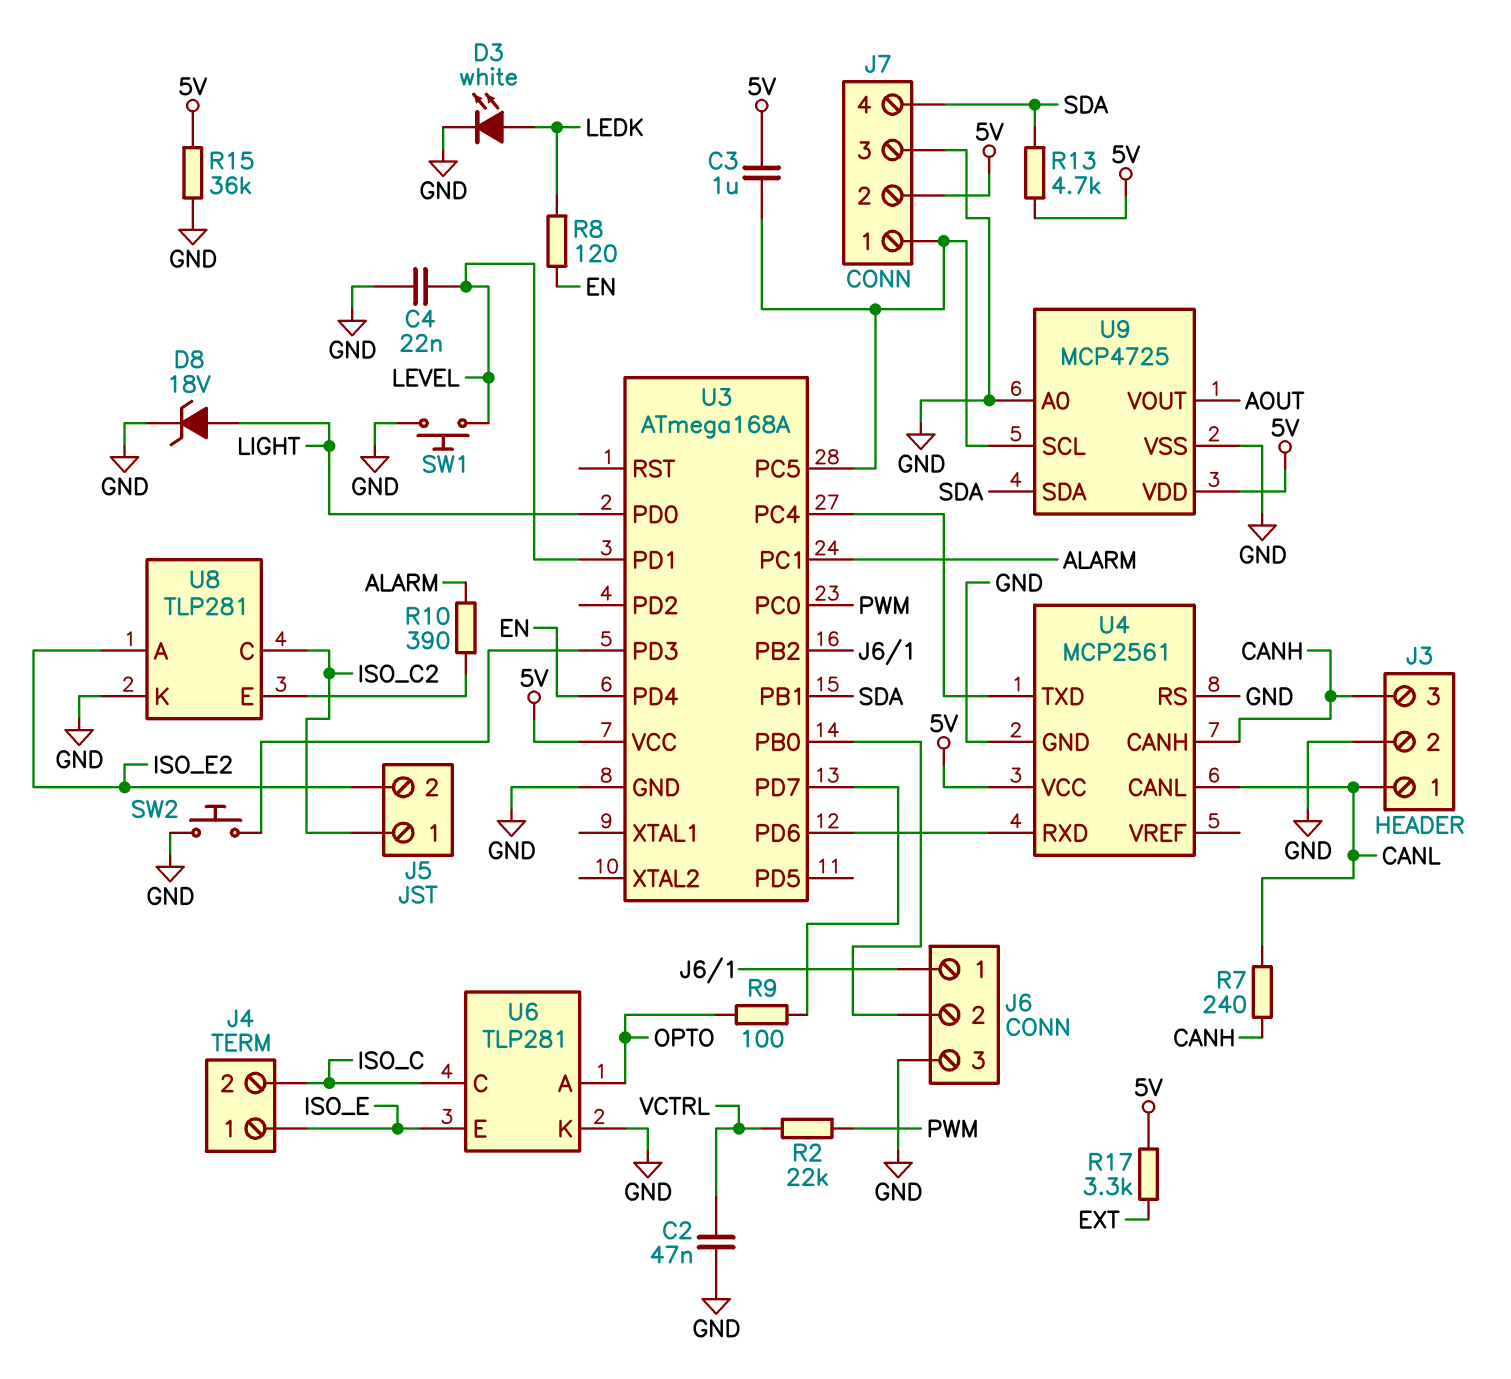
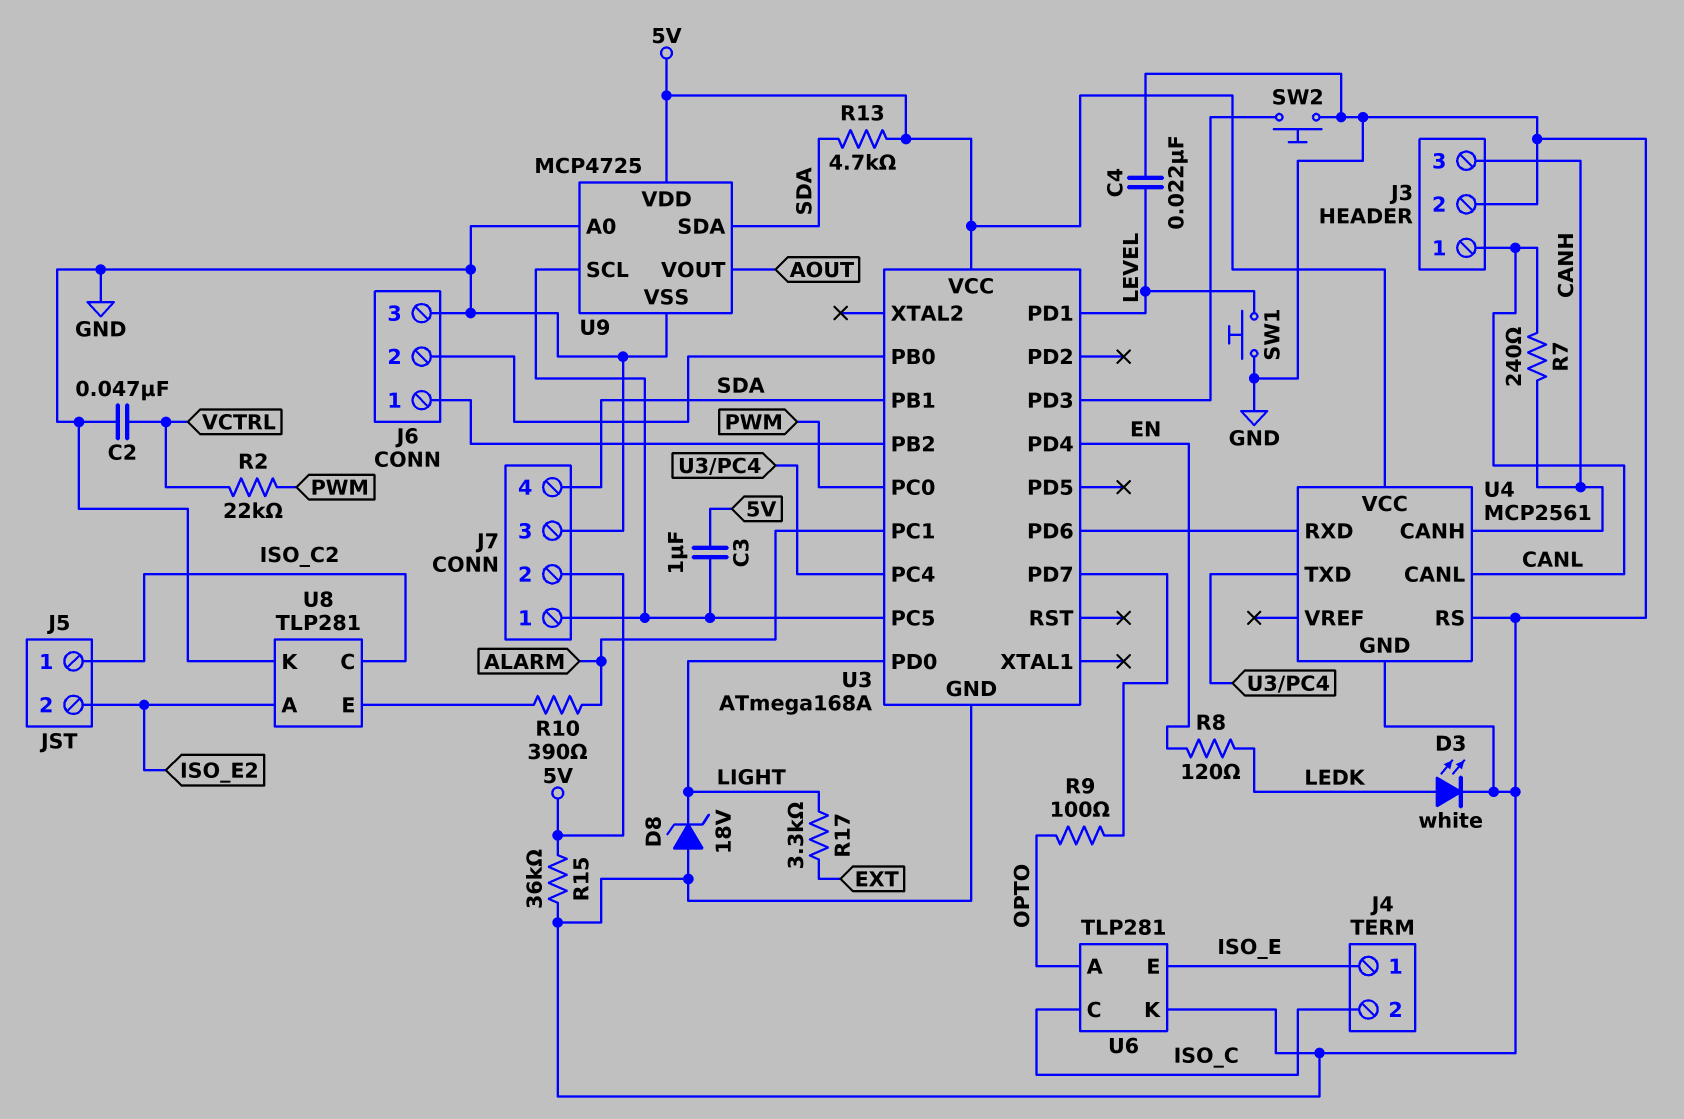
D8: zener 18V (A LIGHT, K GND) -> zener 18V (A GND, K LIGHT)
R17: 3.3k (5V, EXT) -> 3.3k (EXT, LIGHT)

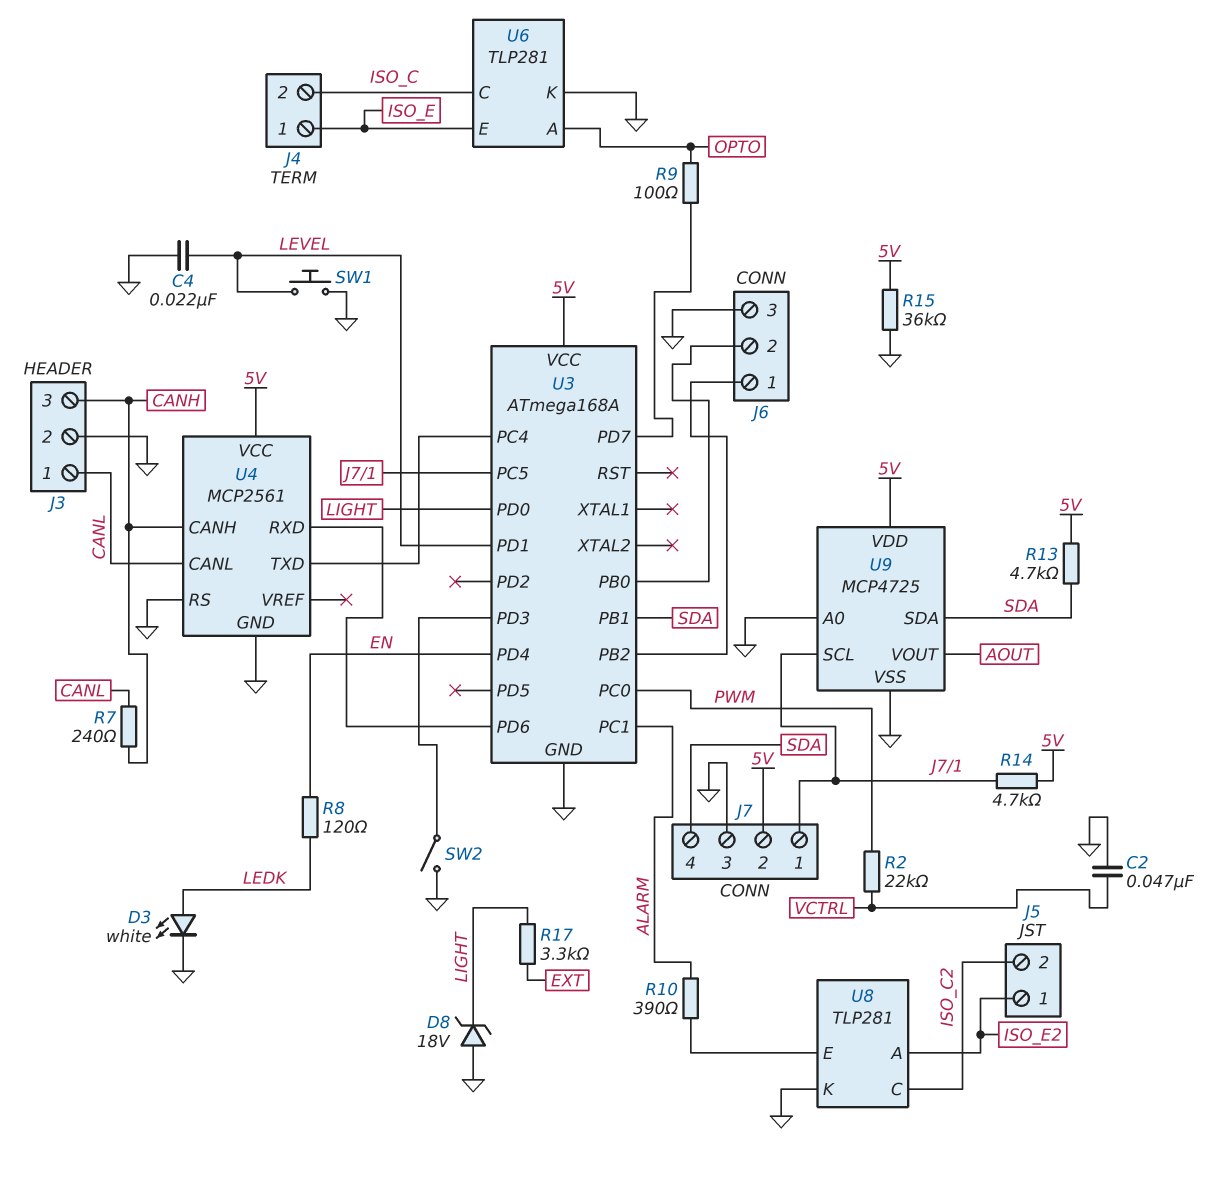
C3: 1uF (5V, J7/1) -> none
J5 pin 1: ISO_C2 -> ISO_E2
J5 pin 2: ISO_E2 -> ISO_C2
R14: none -> 4.7k (5V, J7/1)
SW2: button (GND, U3/PD3) -> switch (GND, U3/PD3)

